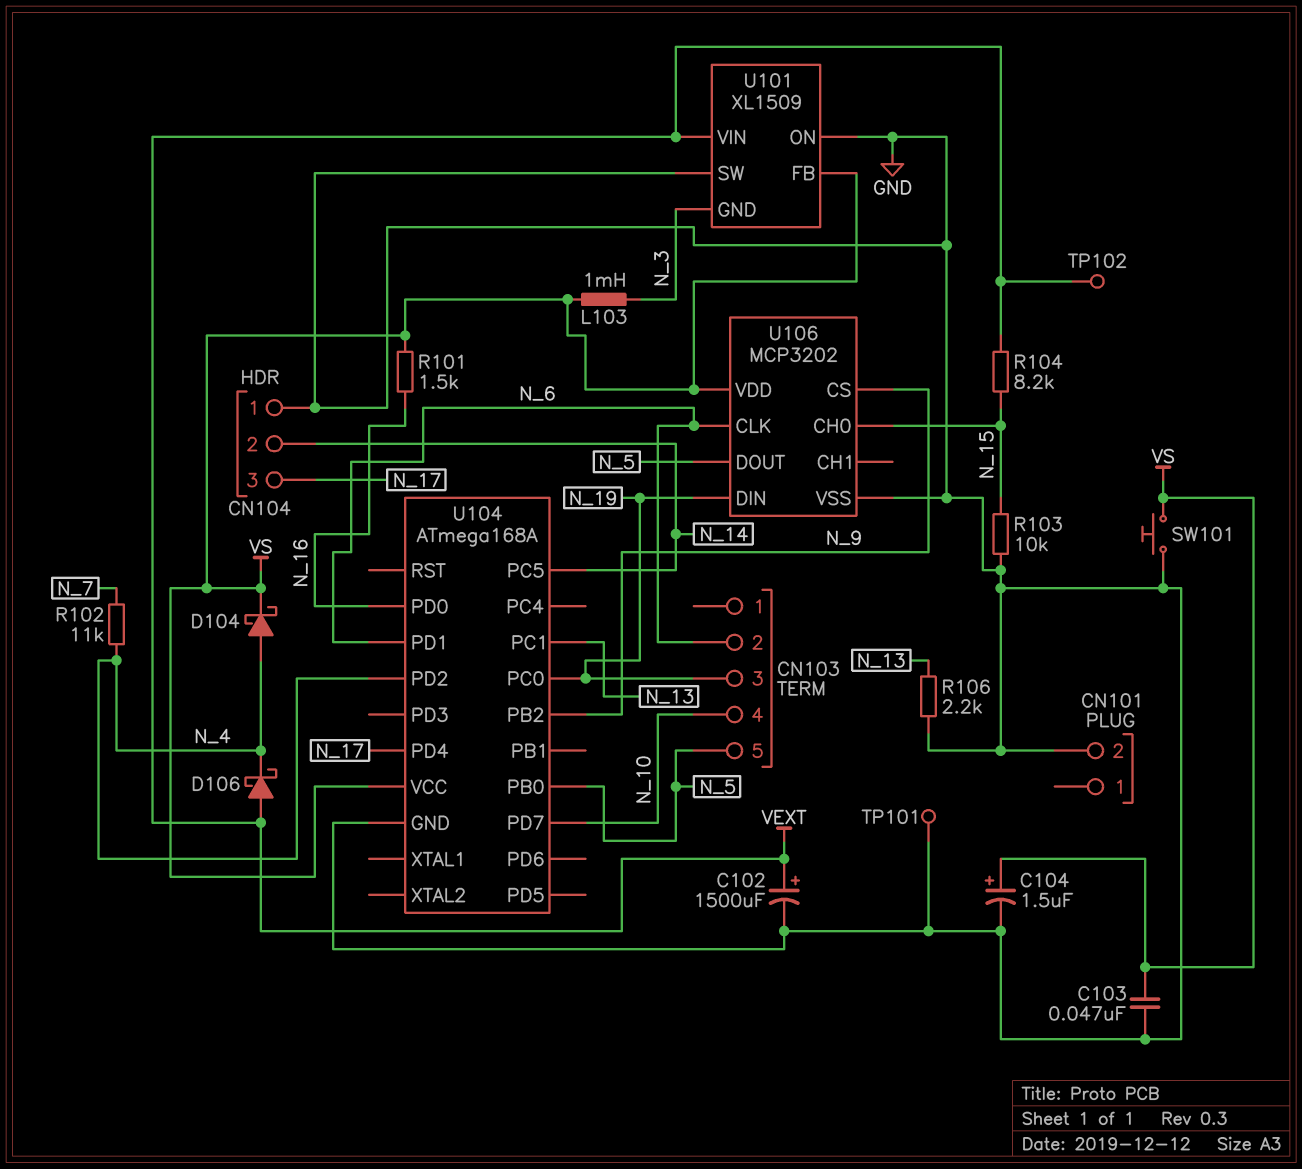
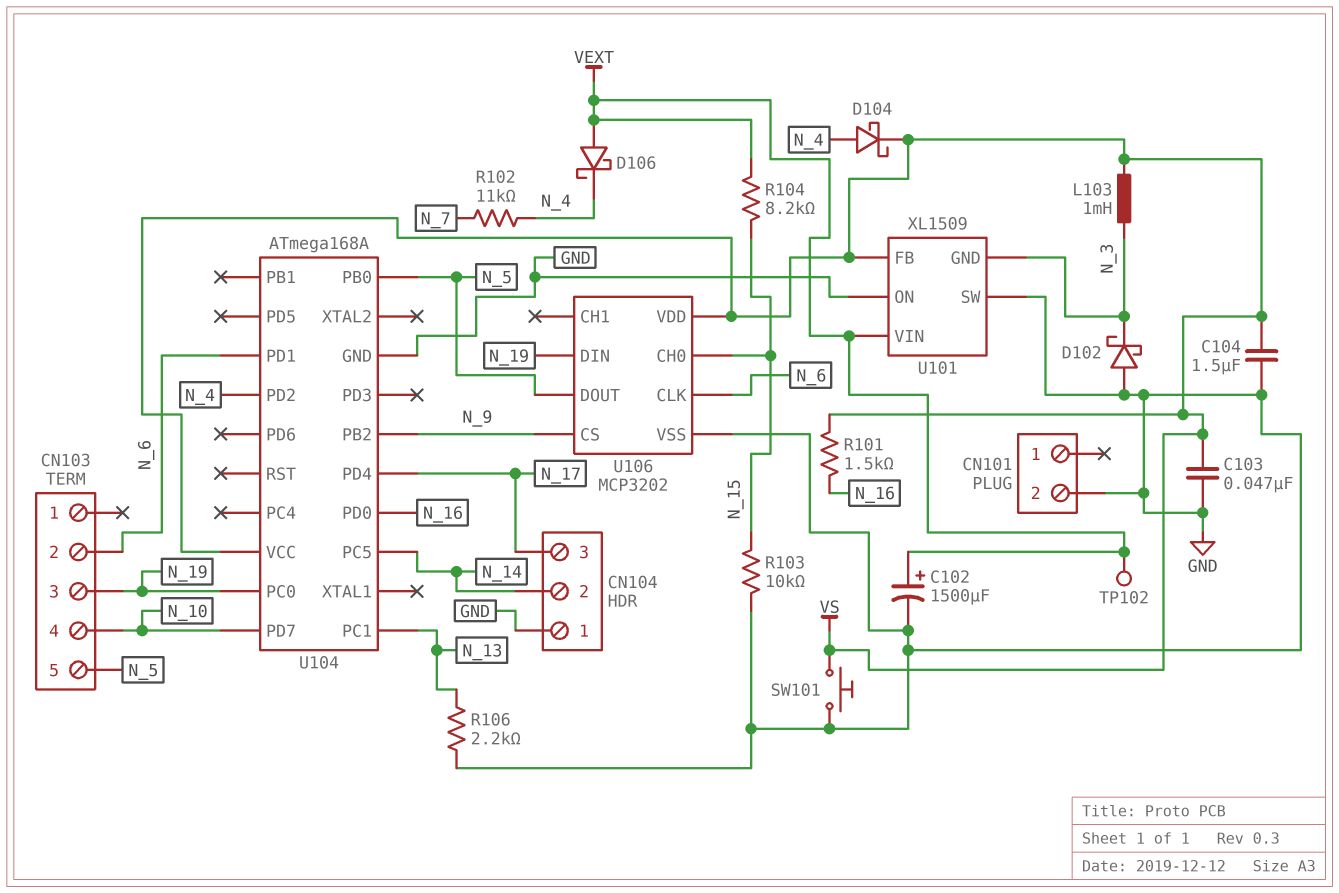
C104: 1.5uF (plus VS, minus GND) -> 1.5uF (GND, VS)
D102: none -> schottky (A GND, K N_3)
TP101: test point (GND) -> none

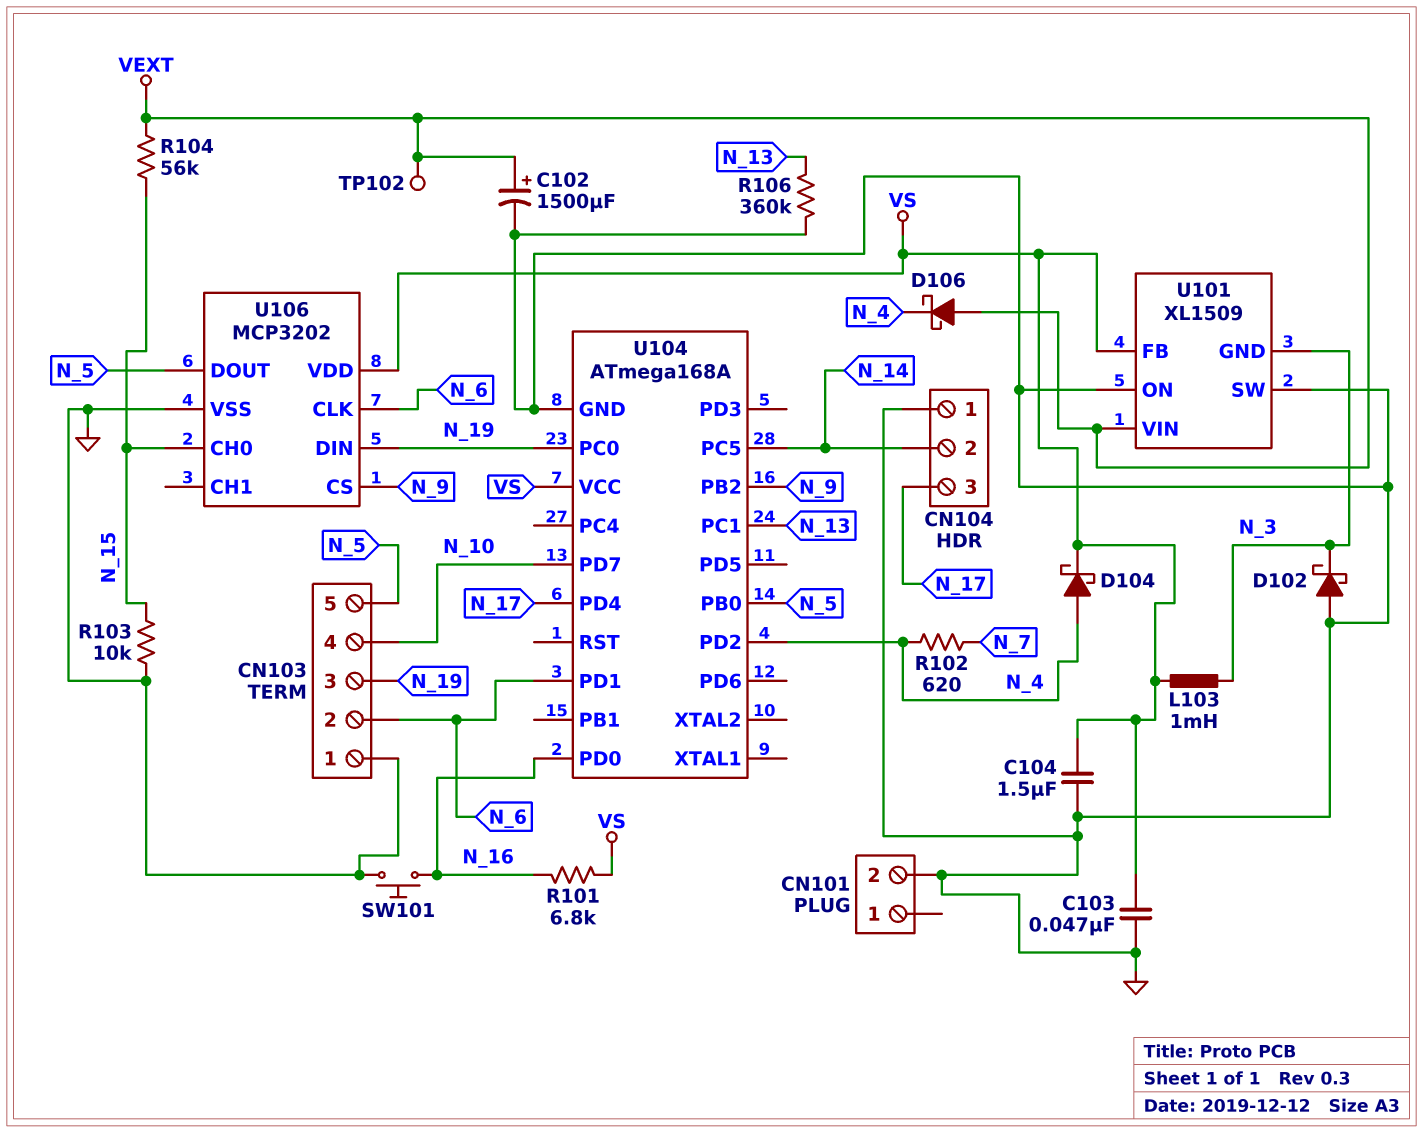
CN103 pin 1: none -> GND
R101: 1.5k (N_16, VS) -> 6.8k (N_16, VS)
R102: 11k (N_4, N_7) -> 620 (N_4, N_7)
R104: 8.2k (N_15, VEXT) -> 56k (N_15, VEXT)
R106: 2.2k (GND, N_13) -> 360k (GND, N_13)
SW101: button (GND, VS) -> button (GND, N_16)

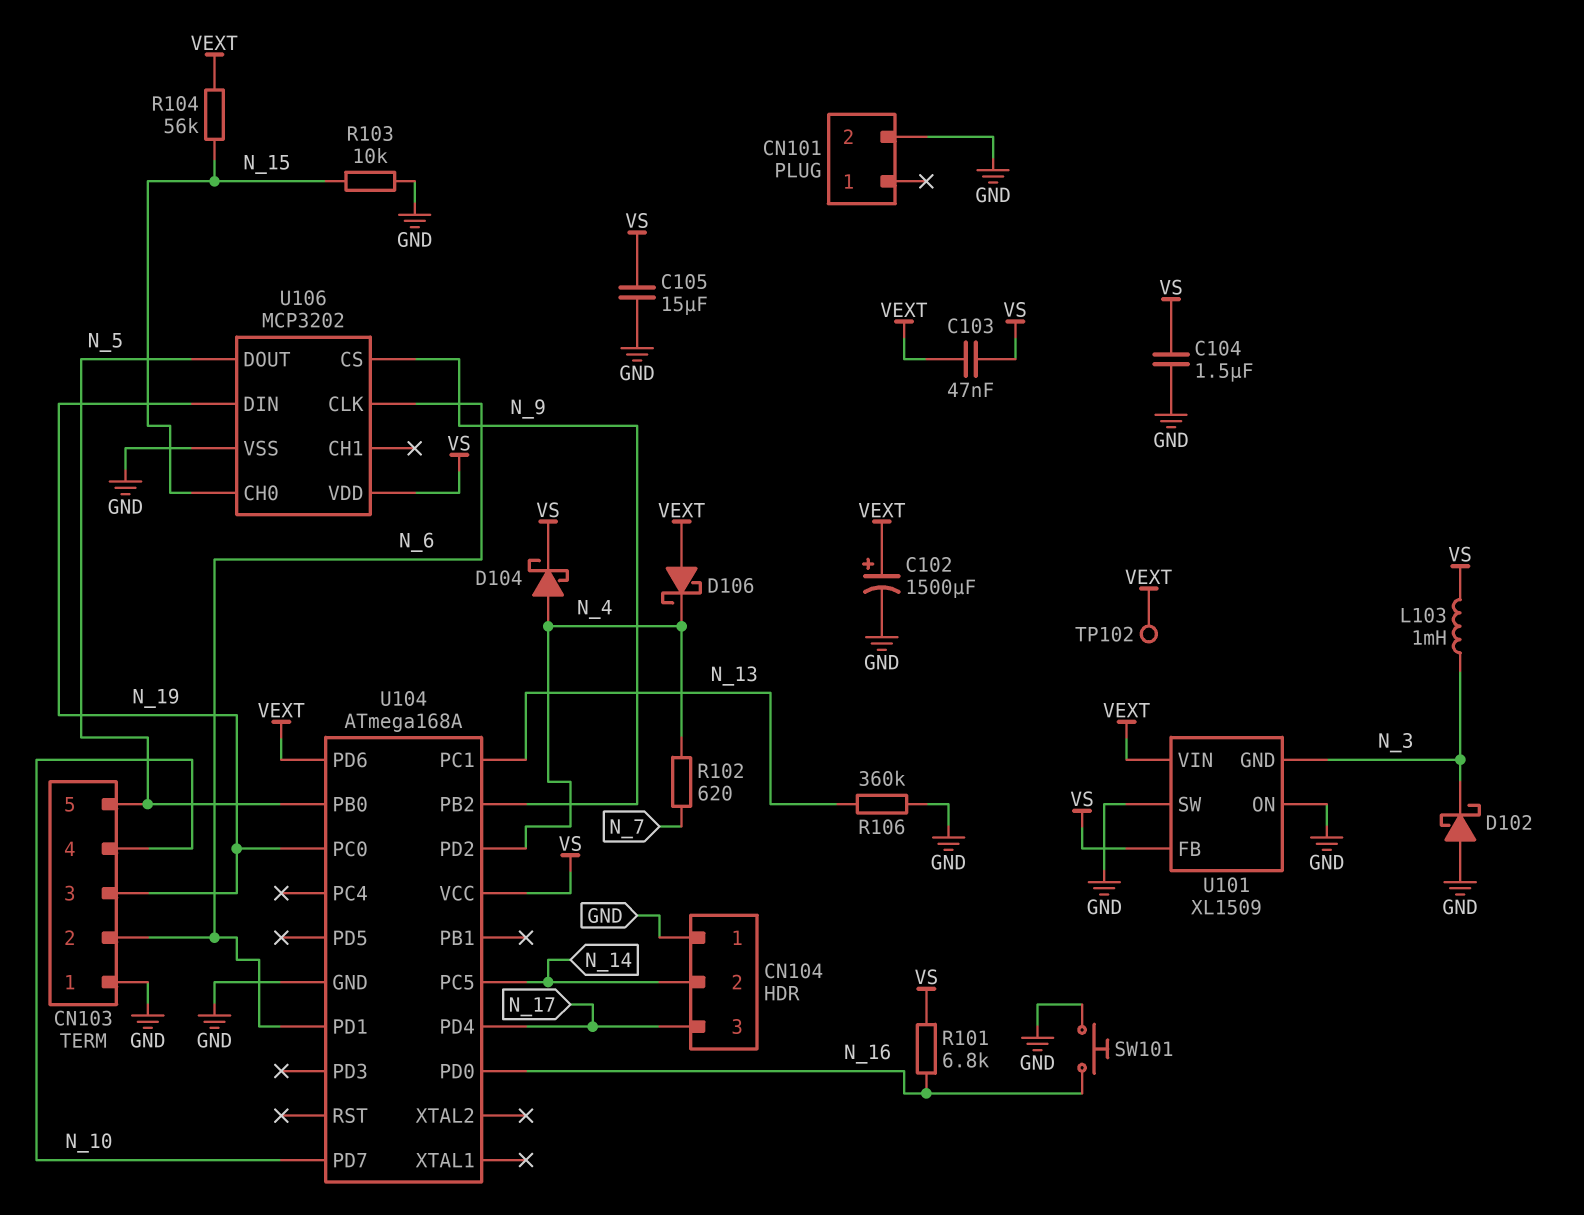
C103: 47nF (GND, VS) -> 47nF (VEXT, VS)
C105: none -> 15uF (GND, VS)
U104 pin PD6: none -> VEXT

